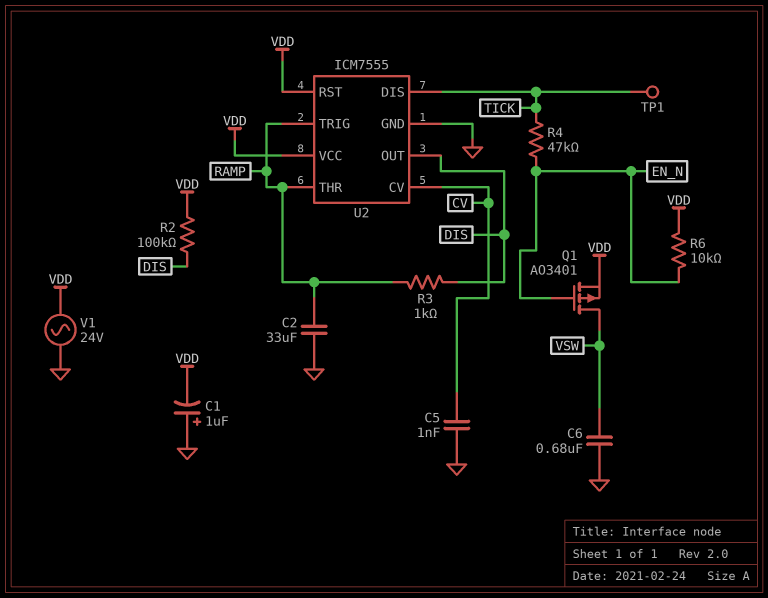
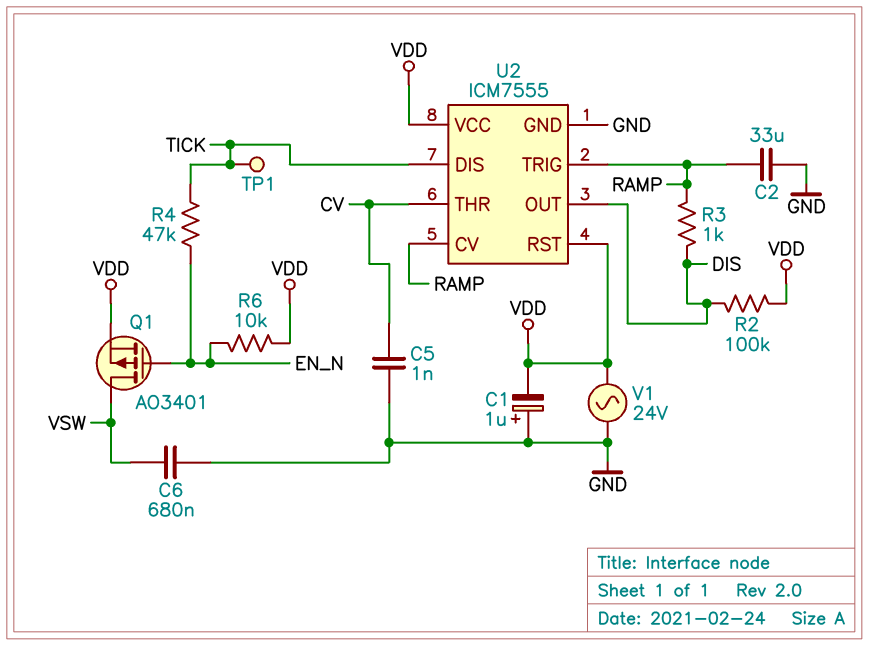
U2 pin CV: CV -> RAMP
U2 pin THR: RAMP -> CV

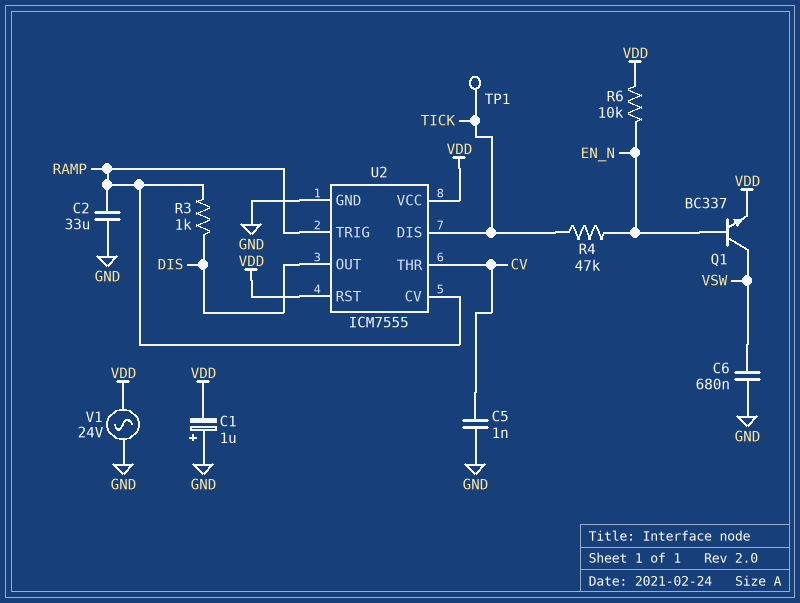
Q1: PMOS AO3401 (G EN_N, D VSW, S VDD) -> NPN BC337 (B EN_N, C VSW, E VDD)
R2: 100k (DIS, VDD) -> none

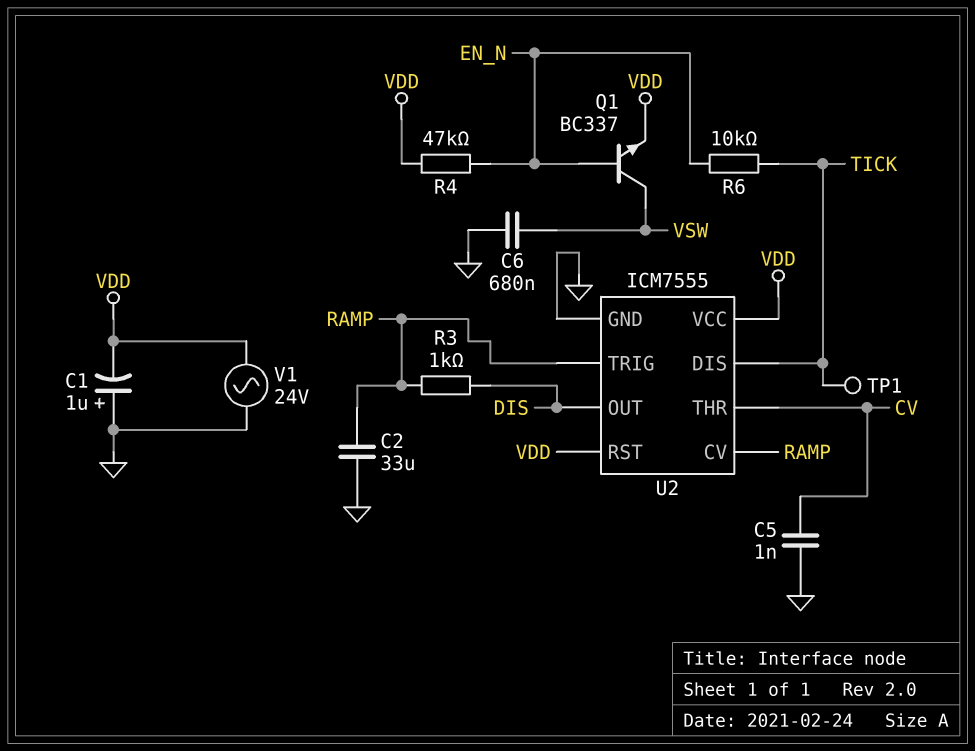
R4: 47k (EN_N, TICK) -> 47k (EN_N, VDD)
R6: 10k (EN_N, VDD) -> 10k (EN_N, TICK)

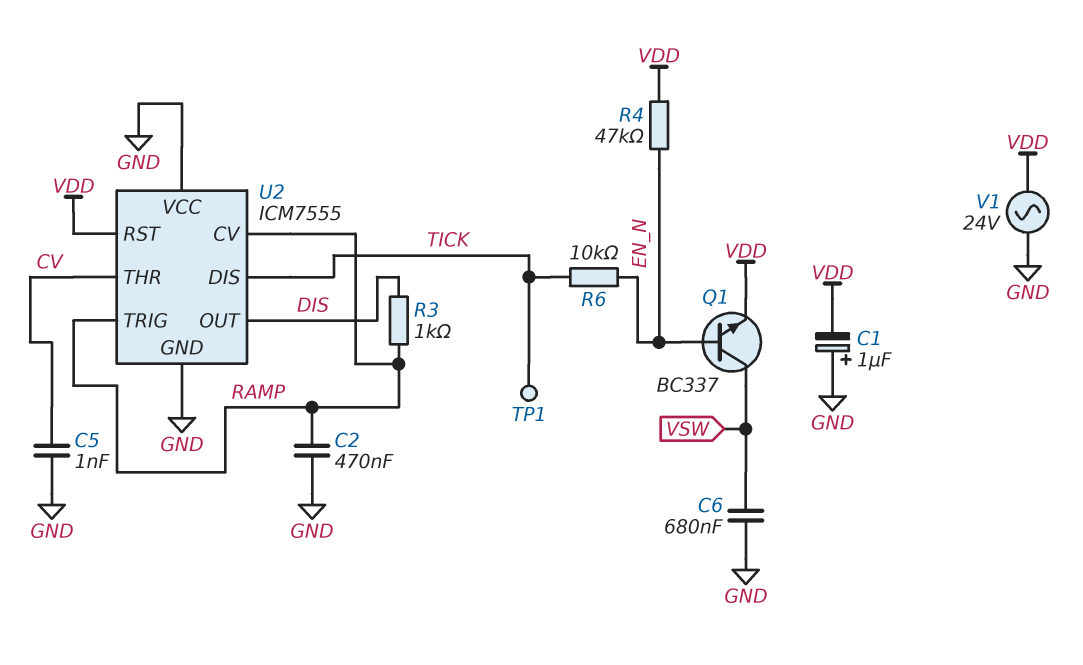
C2: 33uF (GND, RAMP) -> 470nF (GND, RAMP)
U2 pin VCC: VDD -> GND

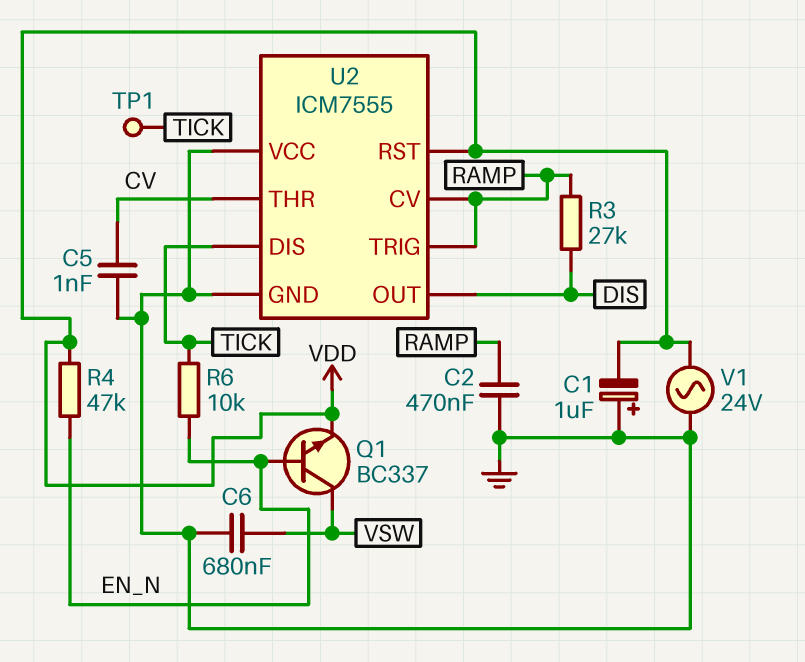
R3: 1k (DIS, RAMP) -> 27k (DIS, RAMP)

